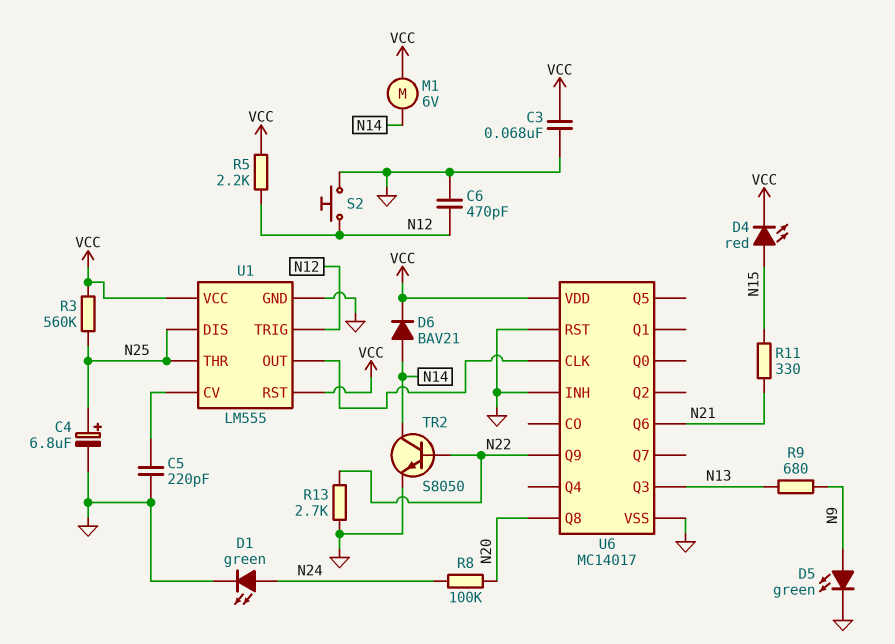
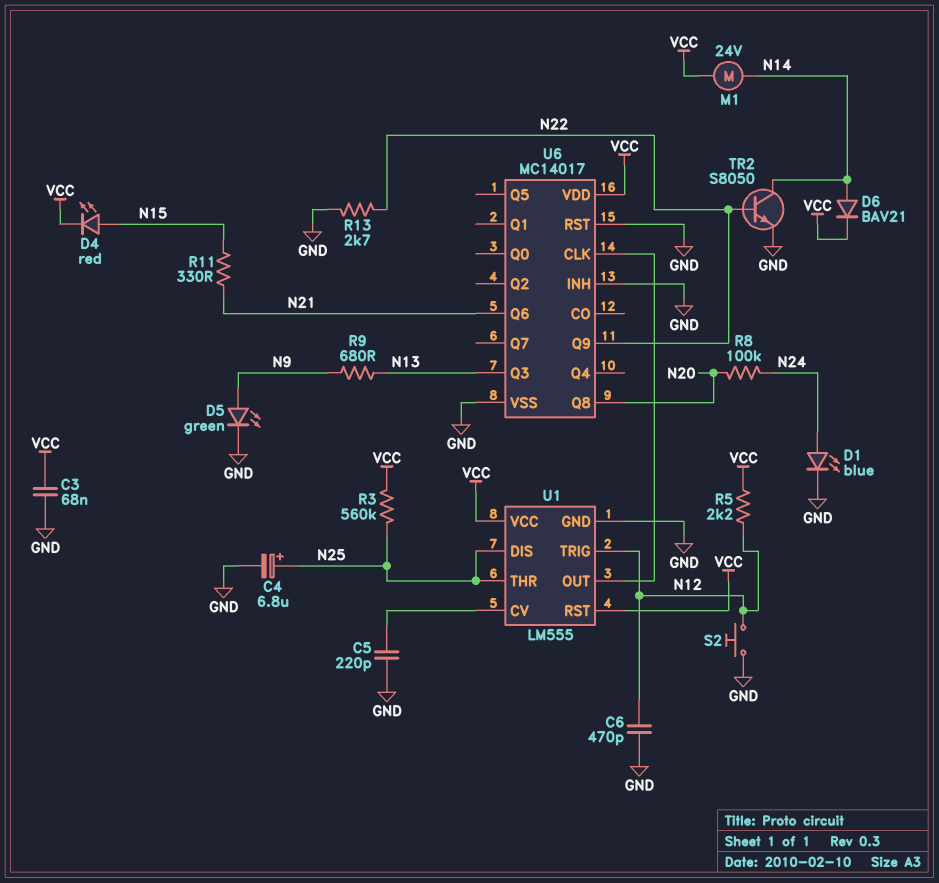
D1: LED green (A N24, K GND) -> LED blue (A N24, K GND)
M1: motor 6V (N14, VCC) -> motor 24V (N14, VCC)

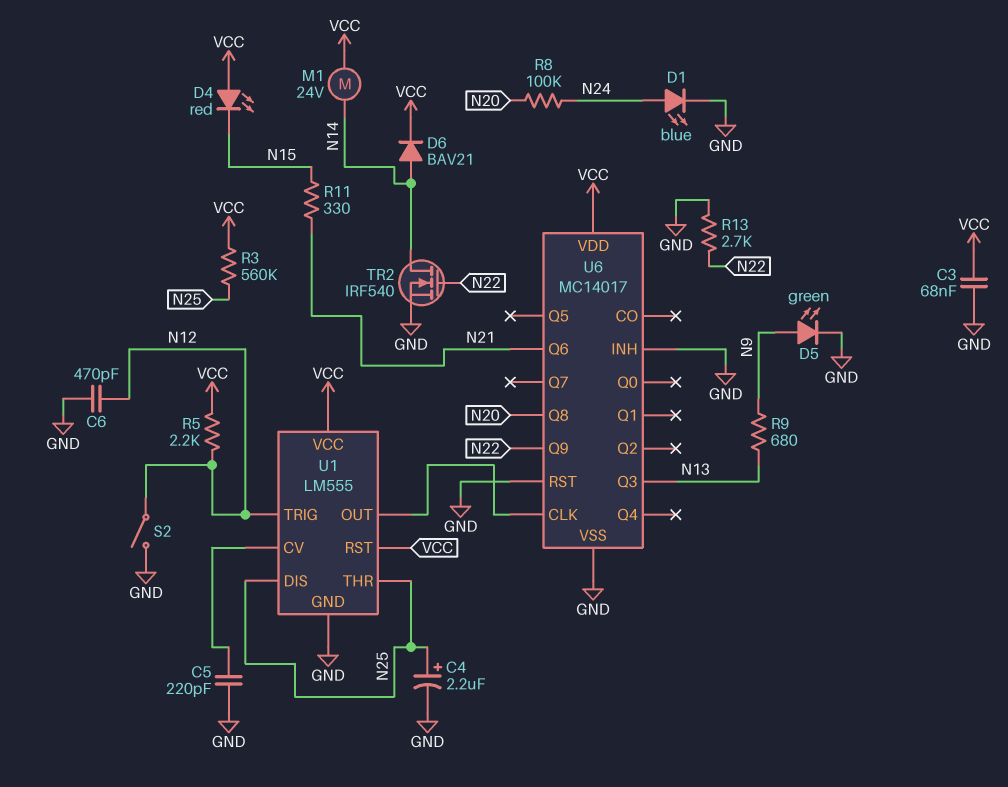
C4: 6.8uF (plus N25, minus GND) -> 2.2uF (plus N25, minus GND)
D4: LED red (A N15, K VCC) -> LED red (A VCC, K N15)
S2: button (GND, N12) -> switch (GND, N12)
TR2: NPN S8050 (B N22, C N14, E GND) -> NMOS IRF540 (G N22, D N14, S GND)

